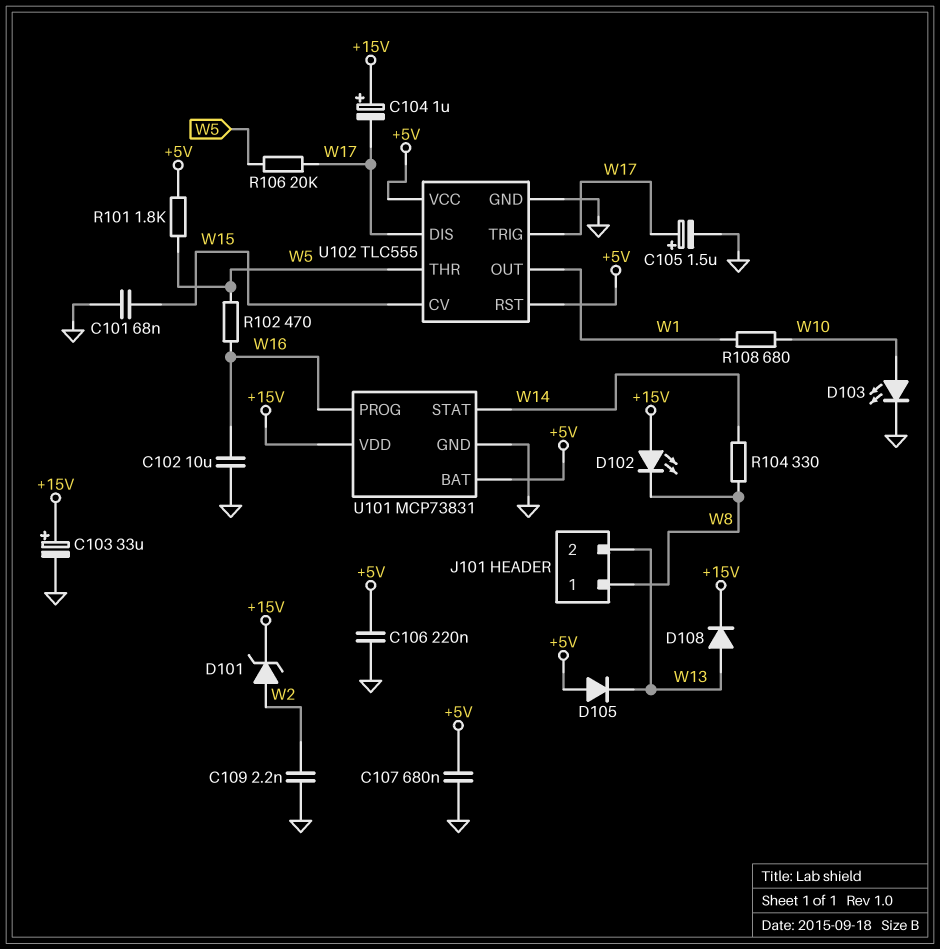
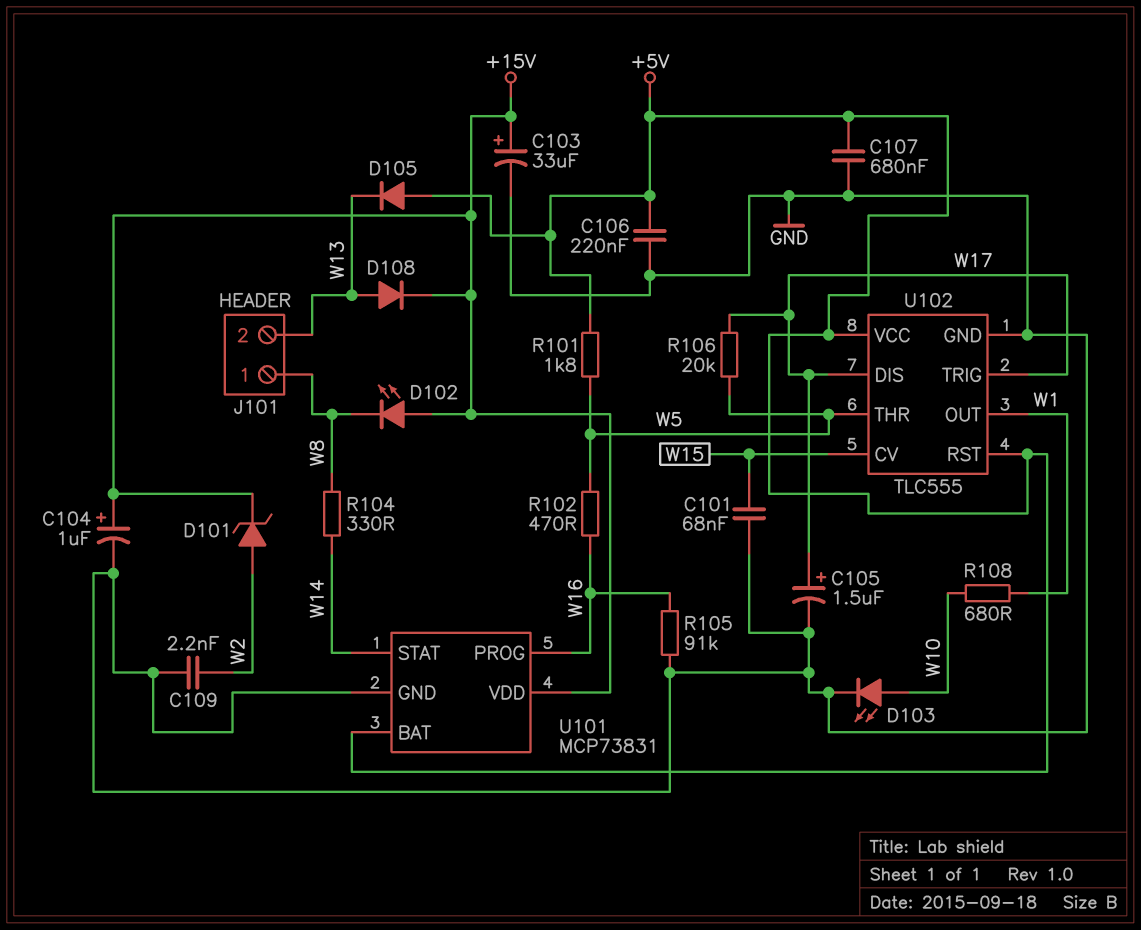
C102: 10uF (GND, W16) -> none
C104: 1uF (plus +15V, minus W17) -> 1uF (plus +15V, minus GND)
R105: none -> 91k (GND, W16)

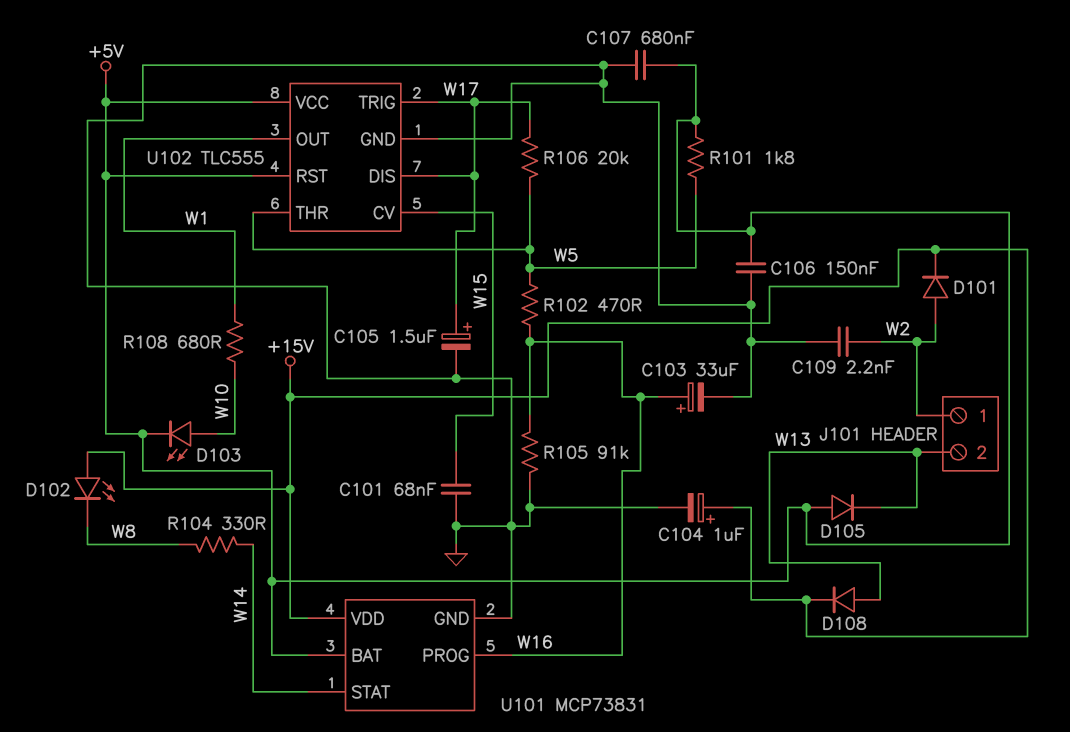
C103: 33uF (plus +15V, minus GND) -> 33uF (plus W16, minus GND)
C106: 220nF (+5V, GND) -> 150nF (+5V, GND)
D101: zener (A W2, K +15V) -> diode (A W2, K +15V)
D103: LED (A W10, K GND) -> LED (A W10, K +5V)
J101 pin 1: W8 -> W2

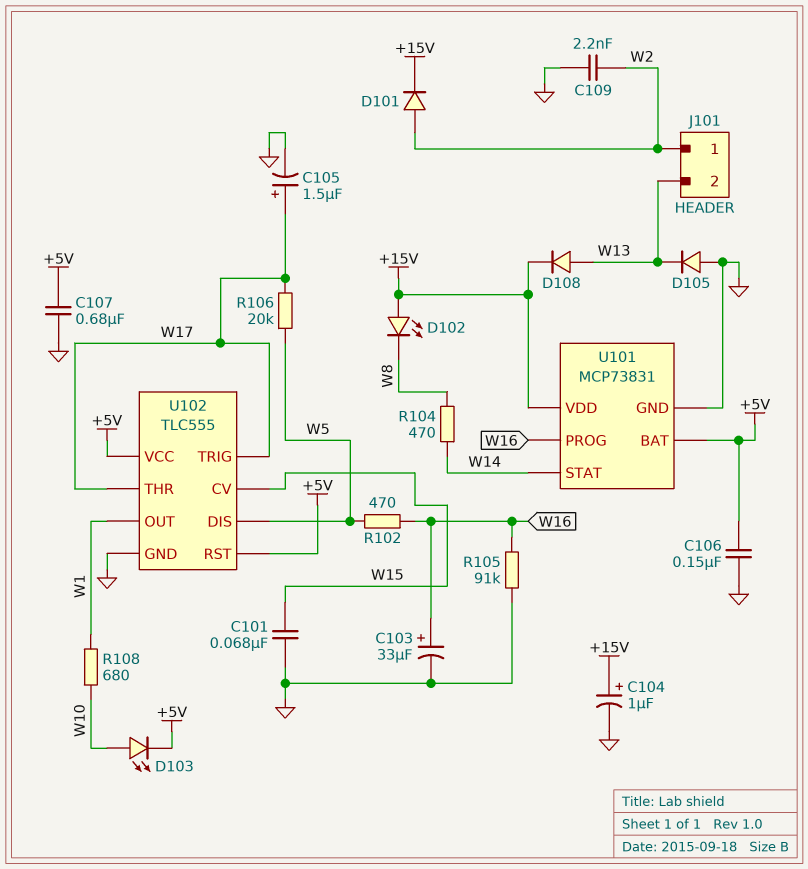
D105: diode (A +5V, K W13) -> diode (A GND, K W13)
R101: 1.8k (+5V, W5) -> none
R104: 330 (W8, W14) -> 470 (W8, W14)
U102 pin DIS: W17 -> W5
U102 pin THR: W5 -> W17

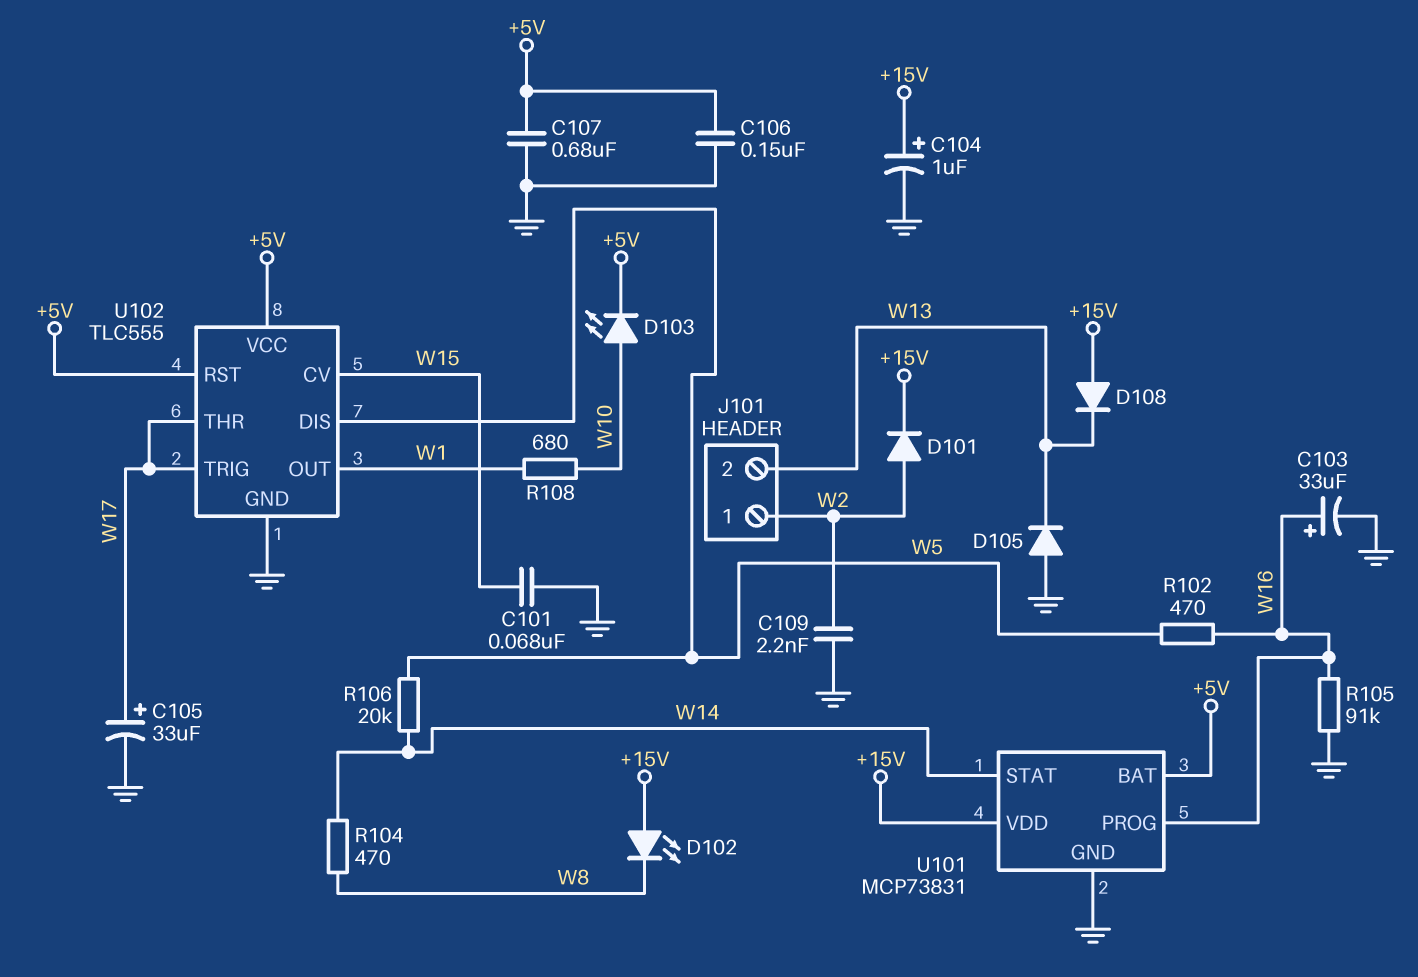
C105: 1.5uF (plus W17, minus GND) -> 33uF (plus W17, minus GND)
D108: diode (A W13, K +15V) -> diode (A +15V, K W13)
R106: 20k (W5, W17) -> 20k (W5, W14)

